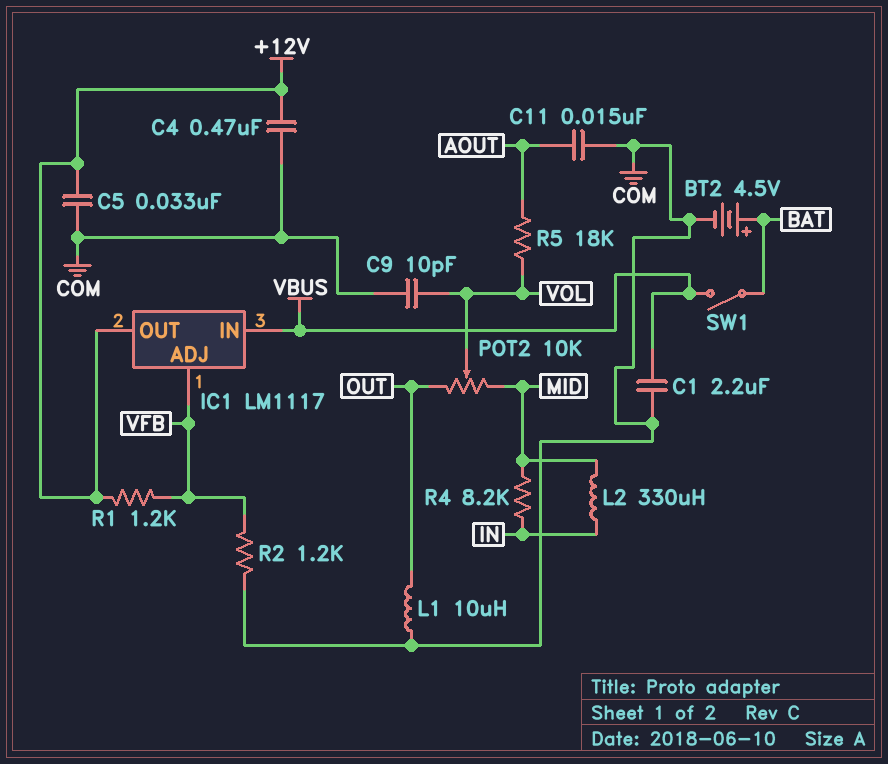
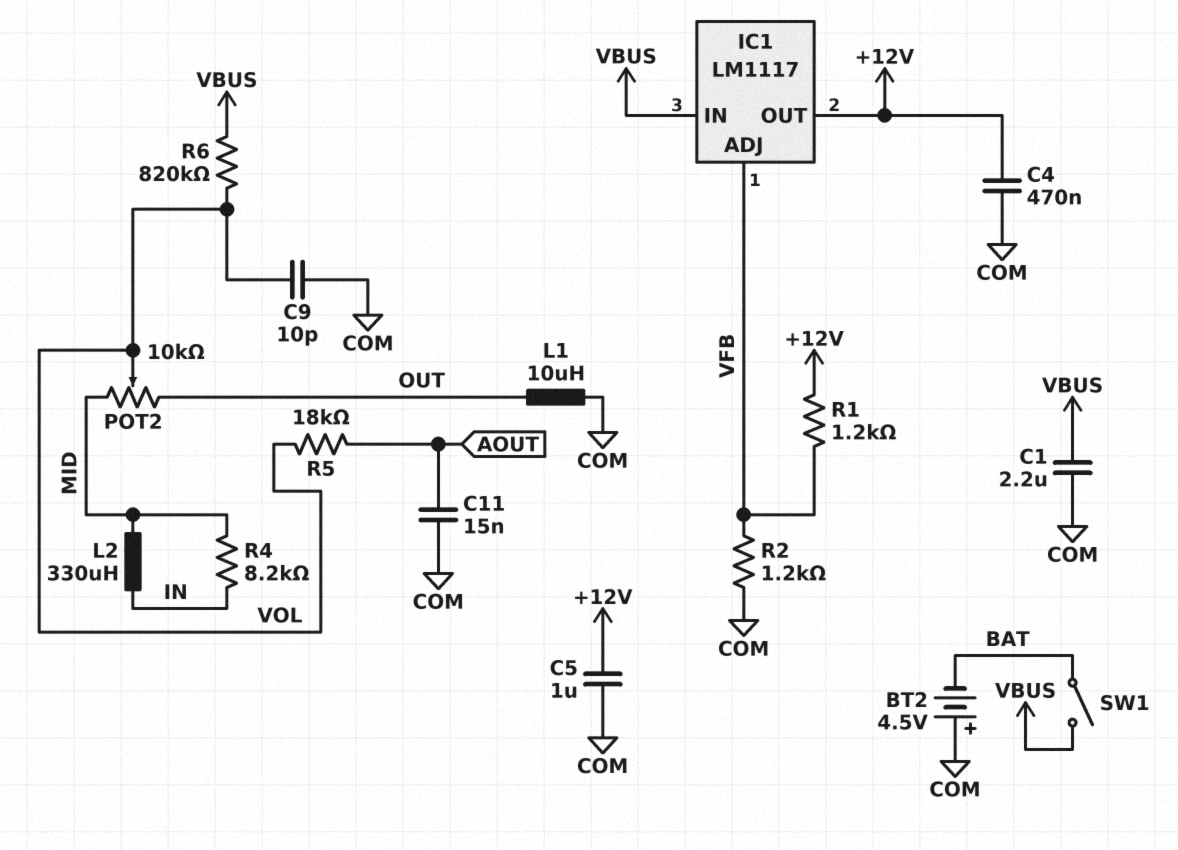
BT2: 4.5V (plus BAT, minus COM) -> 4.5V (plus COM, minus BAT)
C5: 33nF (+12V, COM) -> 1uF (+12V, COM)
R6: none -> 820k (VBUS, VOL)

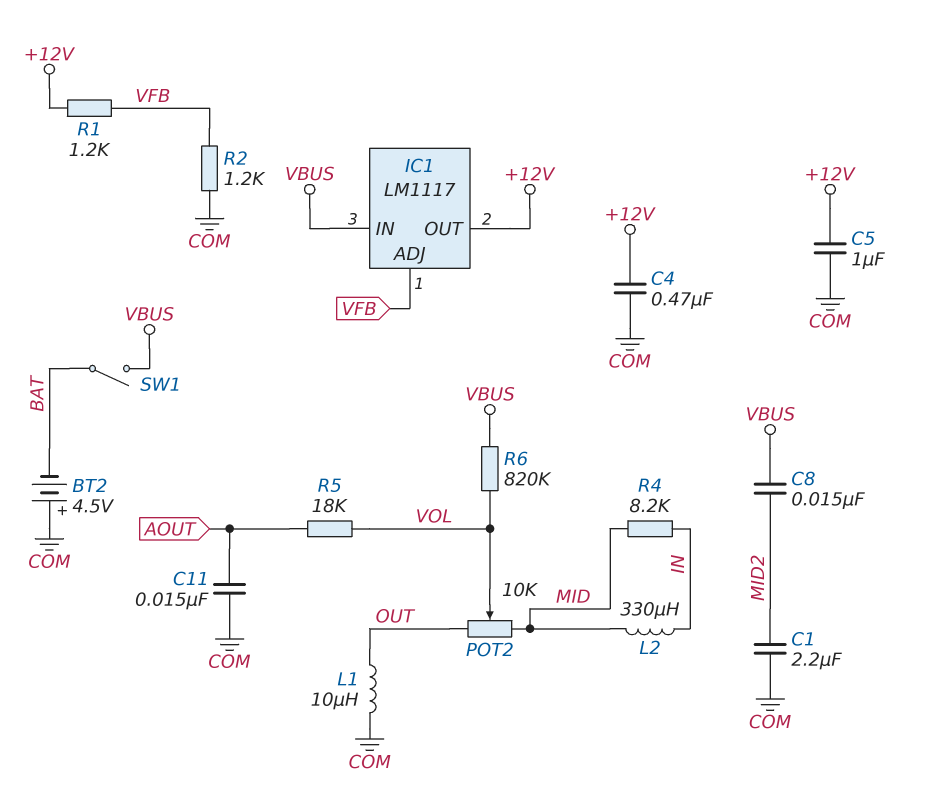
C1: 2.2uF (COM, VBUS) -> 2.2uF (COM, MID2)
C8: none -> 15nF (MID2, VBUS)
C9: 10pF (COM, VOL) -> none

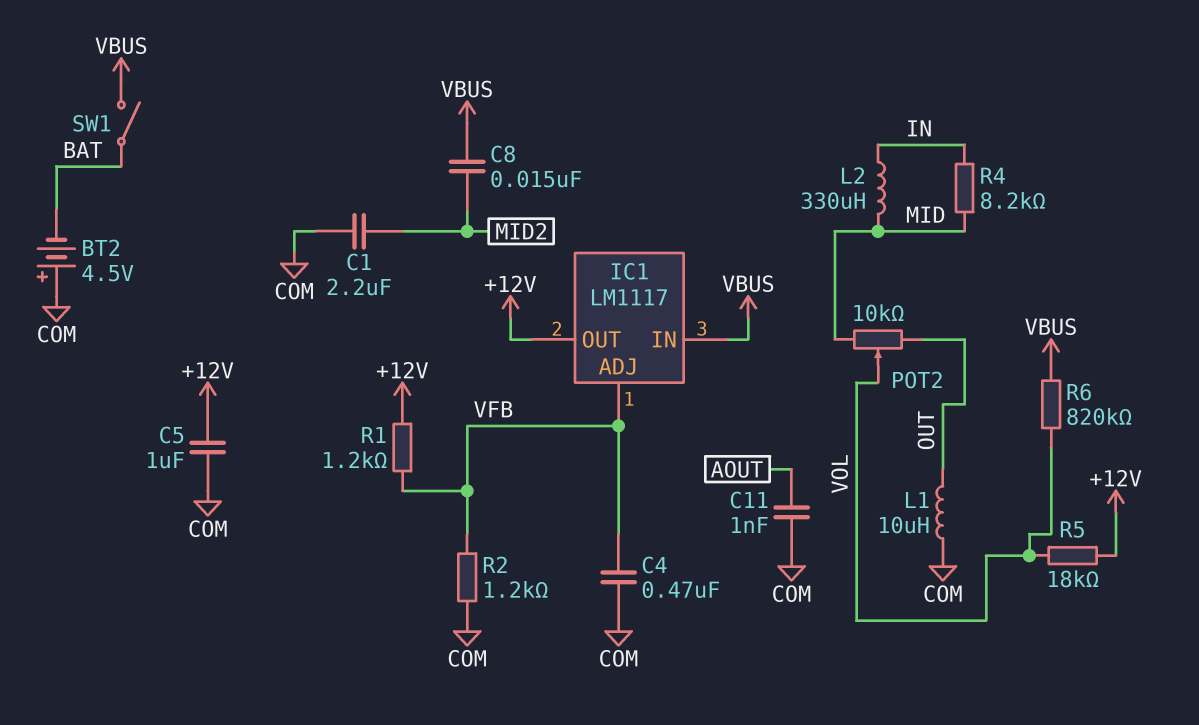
C4: 470nF (+12V, COM) -> 470nF (COM, VFB)
C11: 15nF (AOUT, COM) -> 1nF (AOUT, COM)
R5: 18k (AOUT, VOL) -> 18k (+12V, VOL)

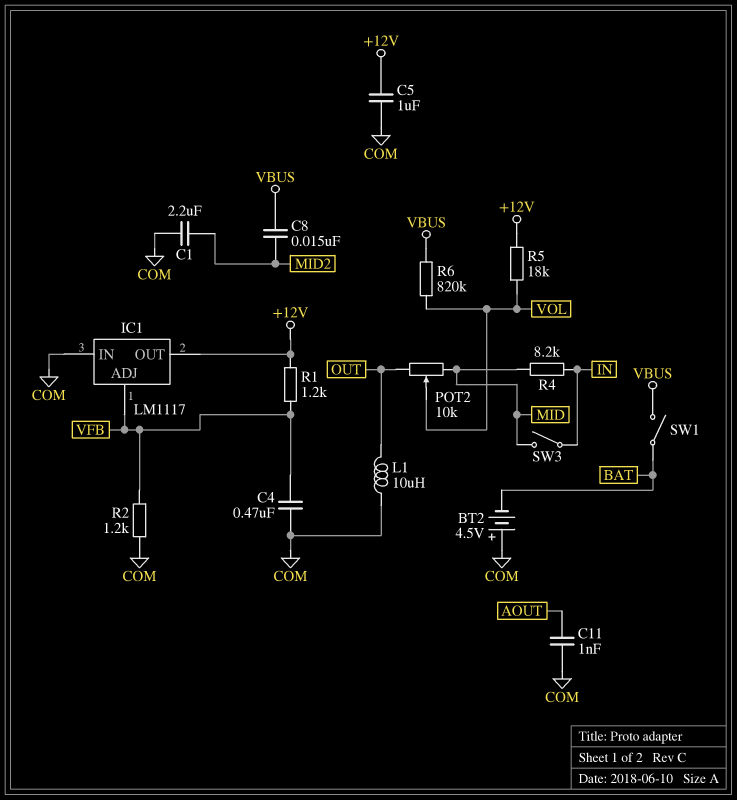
IC1 pin IN: VBUS -> COM
L2: 330uH (IN, MID) -> none
SW3: none -> switch (IN, MID)

